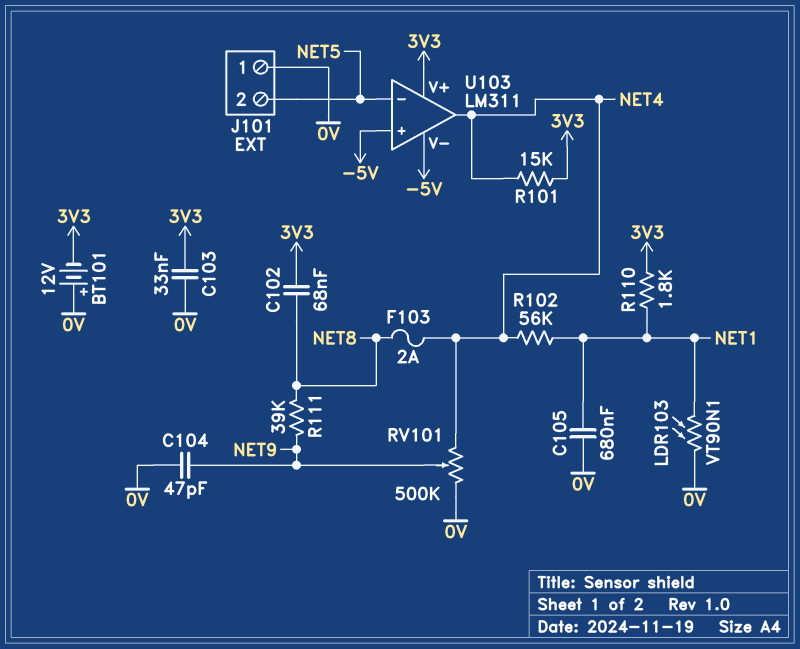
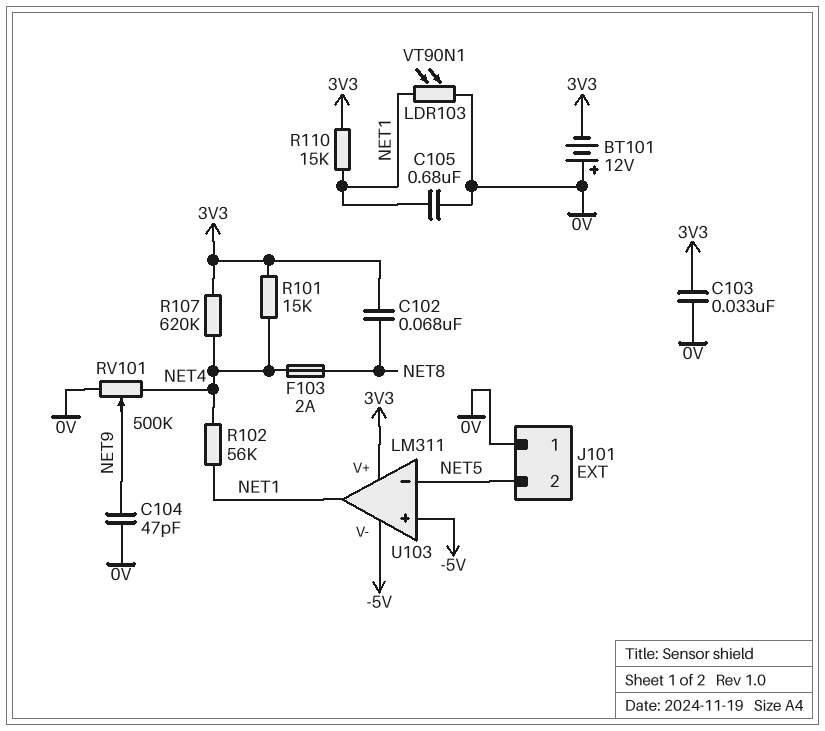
R107: none -> 620k (3V3, NET4)
R110: 1.8k (3V3, NET1) -> 15k (3V3, NET1)
R111: 39k (NET8, NET9) -> none
U103 pin out: NET4 -> NET1

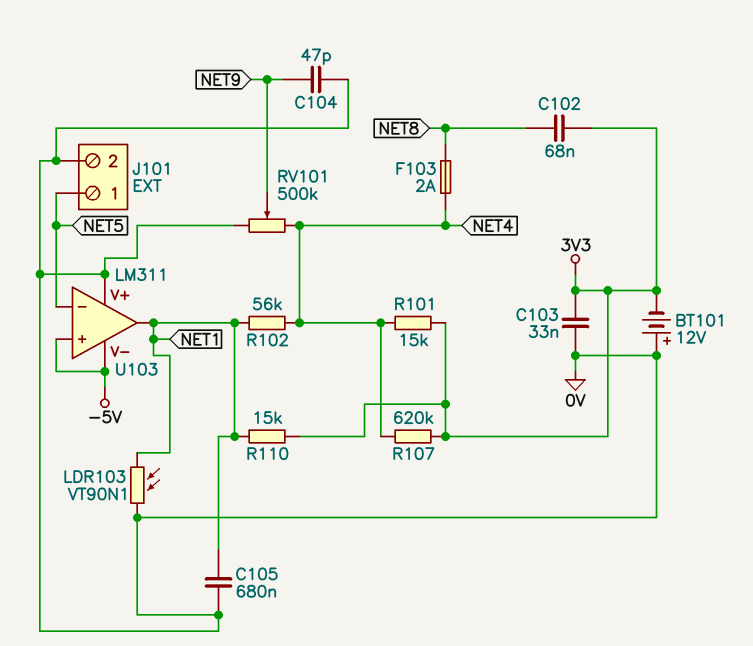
J101 pin 1: 0V -> NET5
J101 pin 2: NET5 -> 0V
U103 pin V+: 3V3 -> 0V

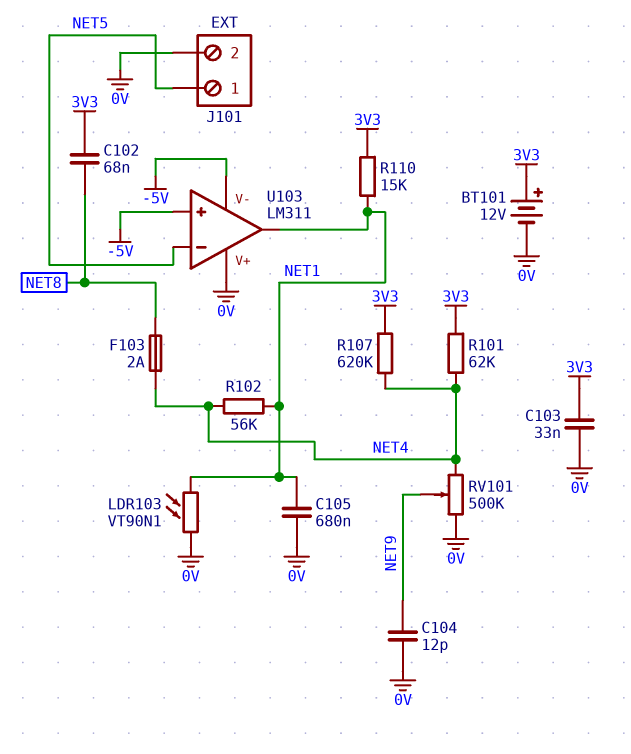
BT101: 12V (plus 0V, minus 3V3) -> 12V (plus 3V3, minus 0V)
C104: 47pF (0V, NET9) -> 12pF (0V, NET9)
R101: 15k (3V3, NET4) -> 62k (3V3, NET4)

